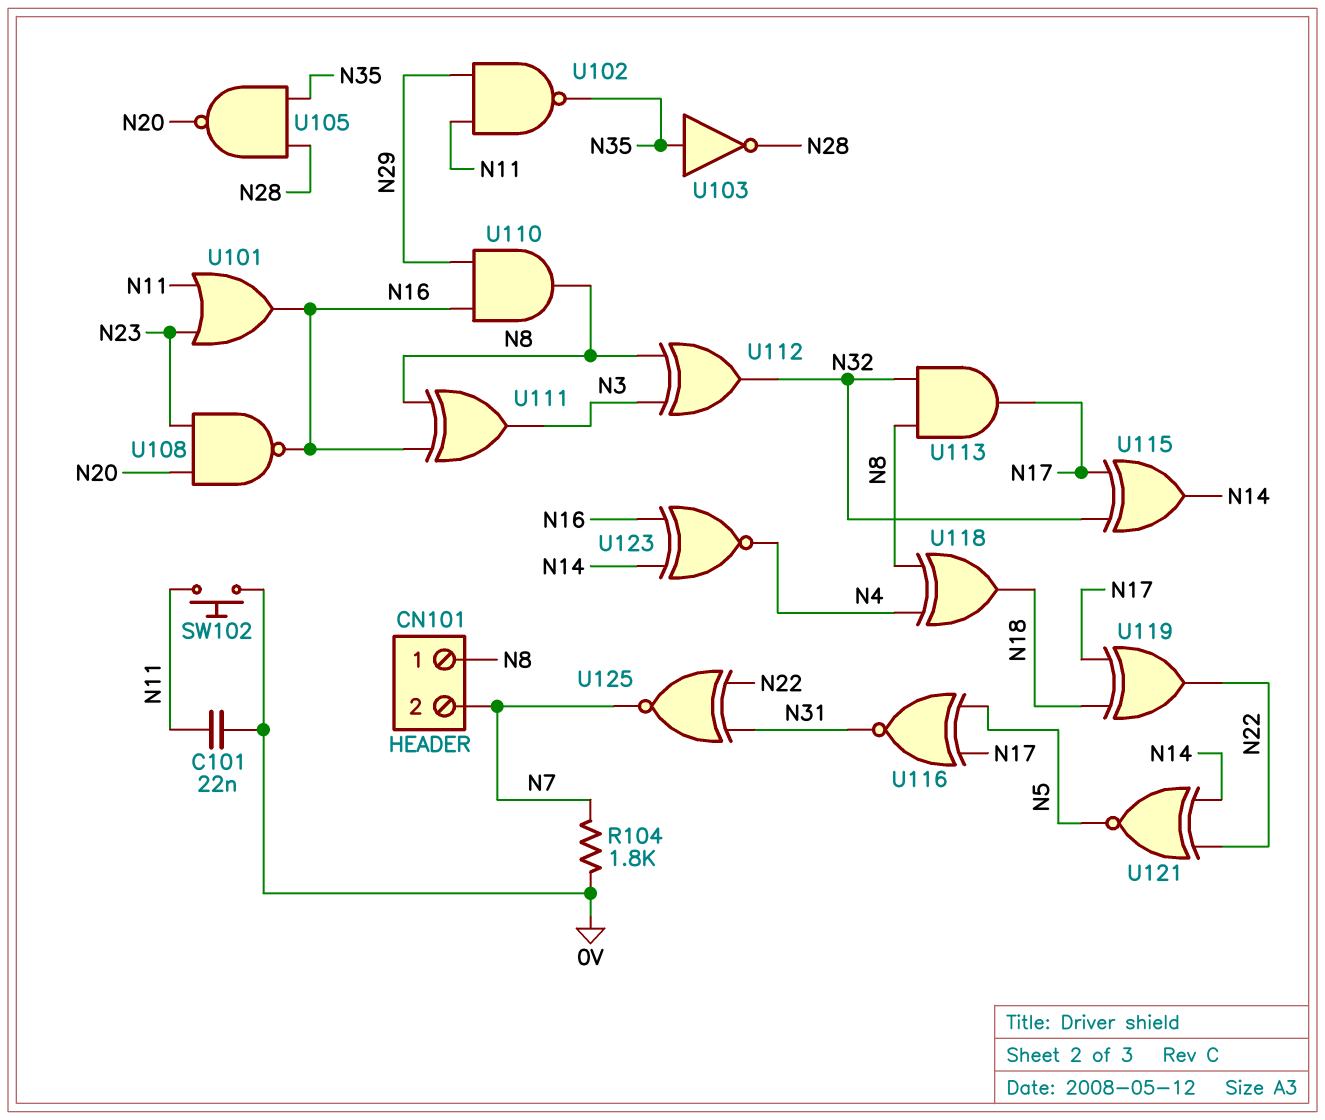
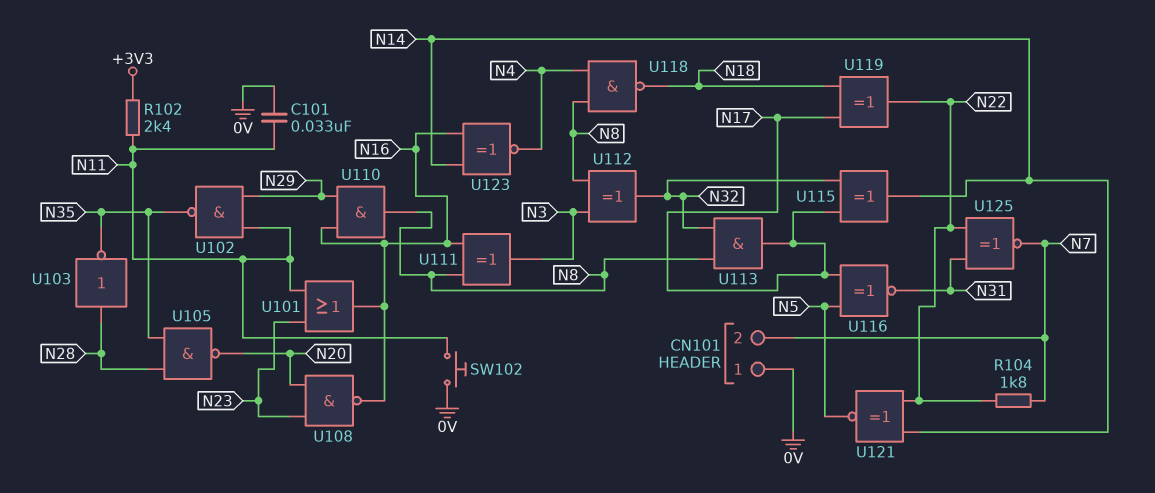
C101: 22nF (0V, N11) -> 33nF (0V, N11)
CN101 pin 1: N8 -> 0V
R102: none -> 2.4k (+3V3, N11)
R104: 1.8k (0V, N7) -> 1.8k (N7, N22)
U103: NOT (in N35, out N28) -> NOT (in N28, out N35)
U118: XOR (in N4, in N8, out N18) -> NAND (in N4, in N8, out N18)

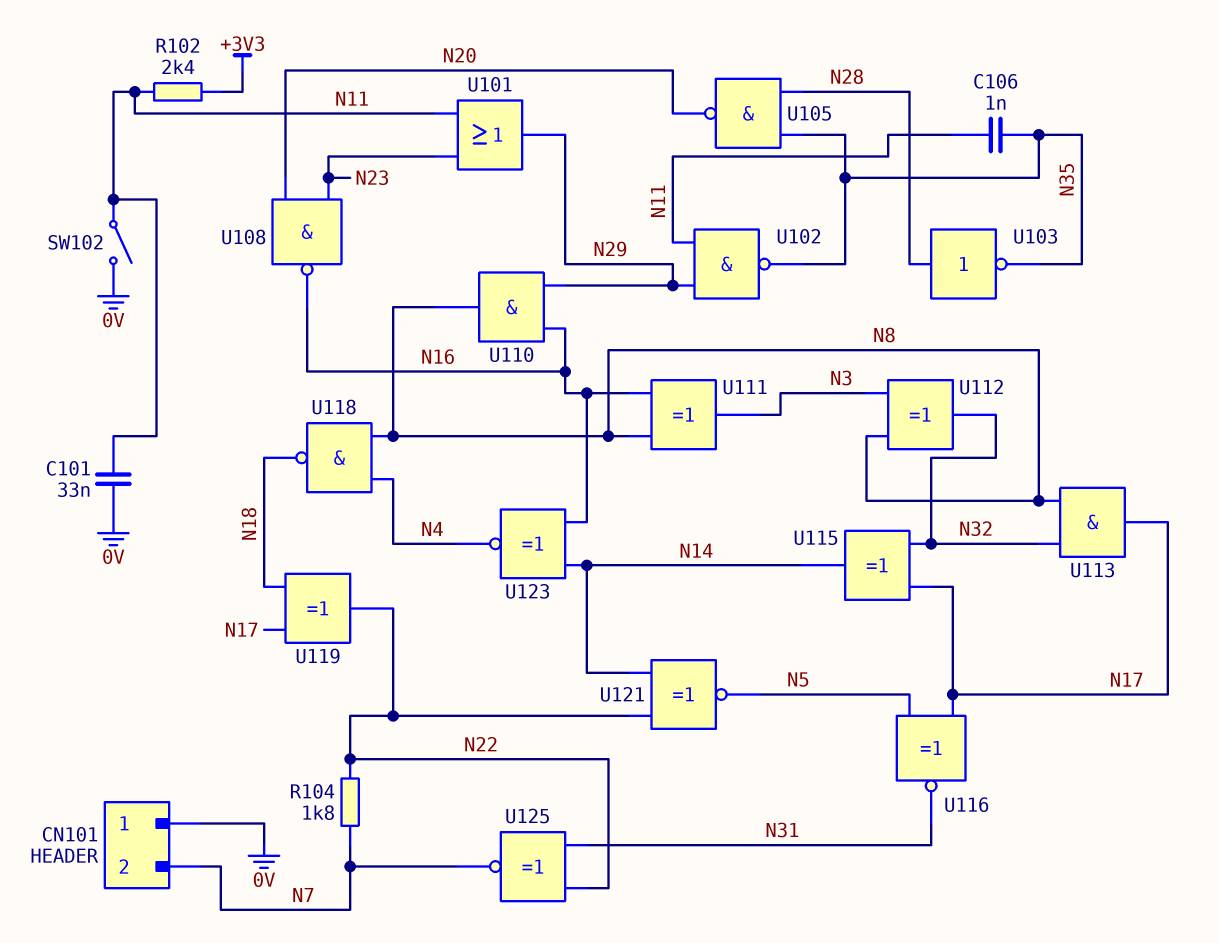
C106: none -> 1nF (N11, N35)
SW102: button (0V, N11) -> switch (0V, N11)
U101: OR (in N11, in N23, out N16) -> OR (in N11, in N23, out N29)

